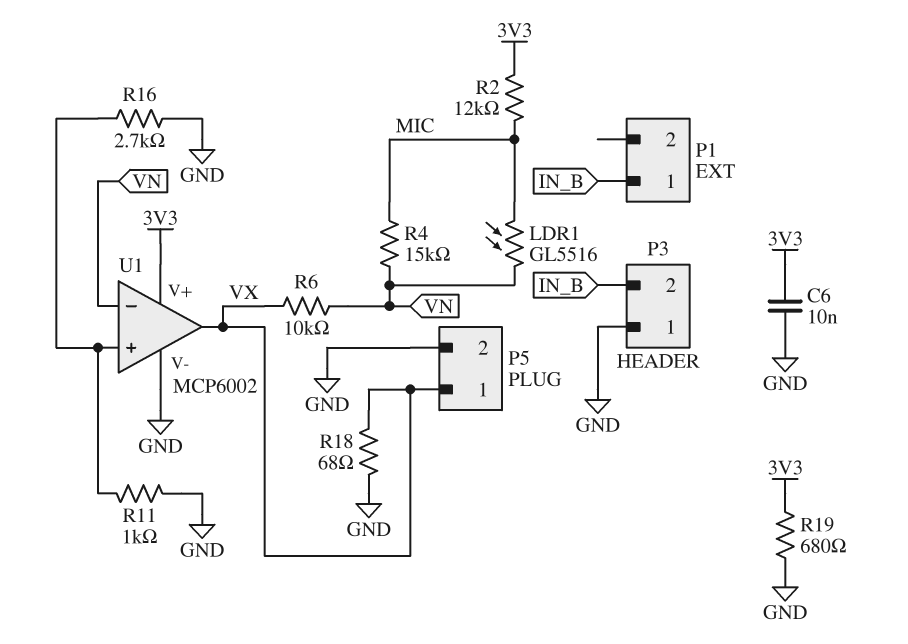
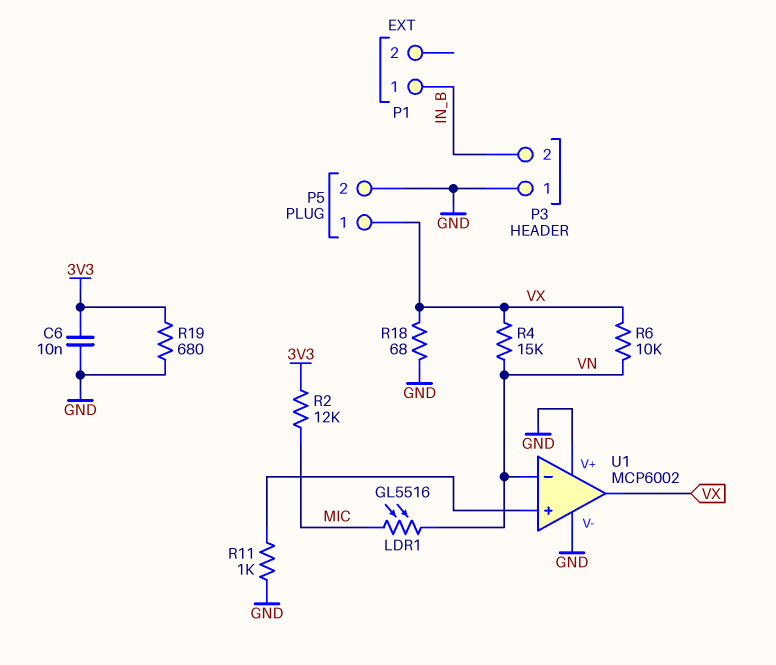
R4: 15k (MIC, VN) -> 15k (VN, VX)
R16: 2.7k (GND, U1/in+) -> none
U1 pin V+: 3V3 -> GND

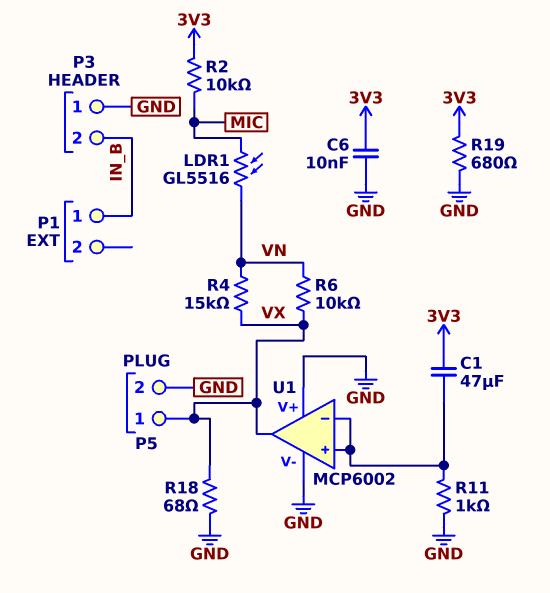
C1: none -> 47uF (3V3, U1/in+)
R2: 12k (3V3, MIC) -> 10k (3V3, MIC)
U1 pin in-: VN -> U1/in+

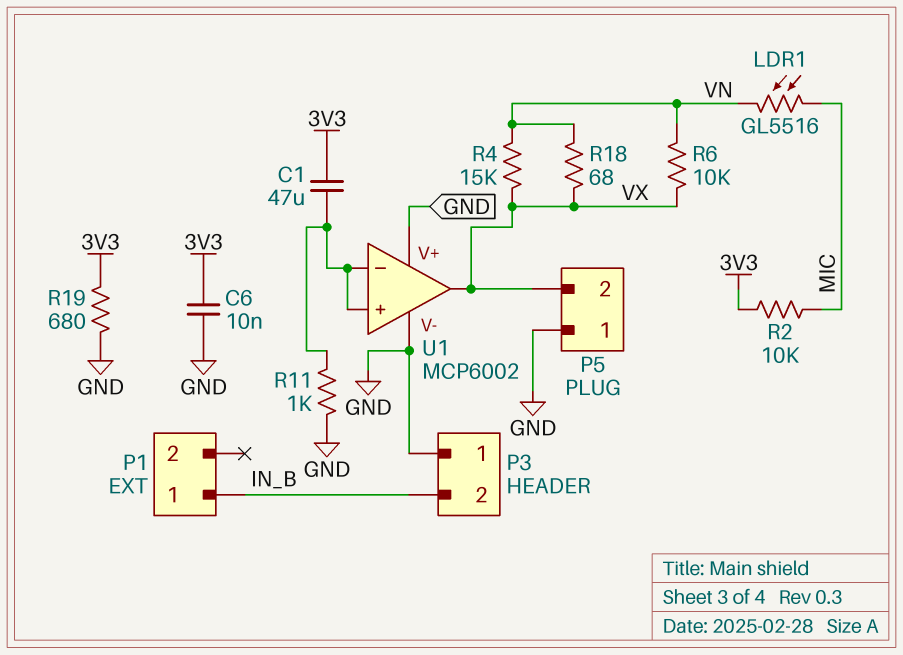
P5 pin 1: VX -> GND
P5 pin 2: GND -> VX
R18: 68 (GND, VX) -> 68 (VN, VX)

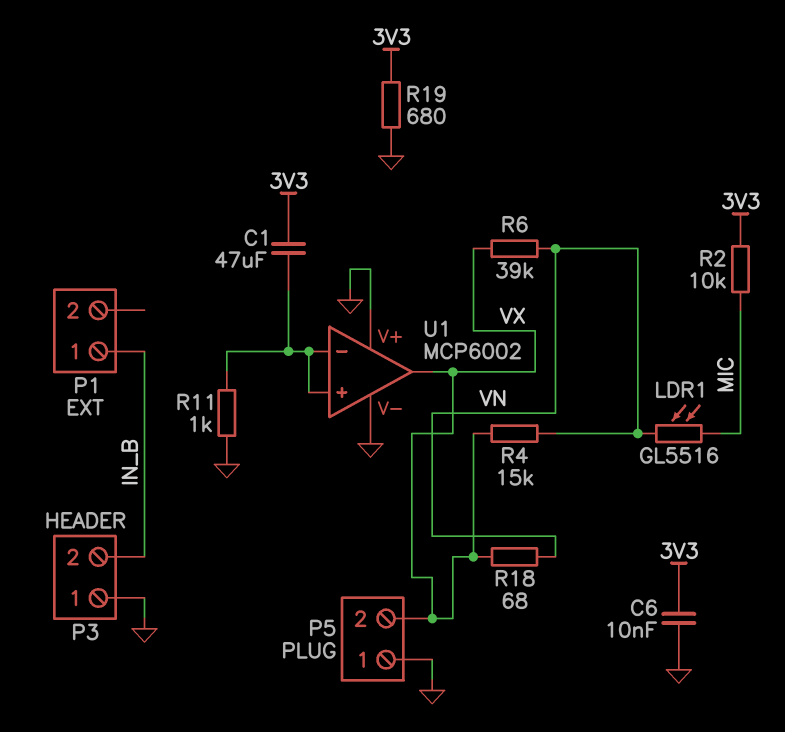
R6: 10k (VN, VX) -> 39k (VN, VX)

